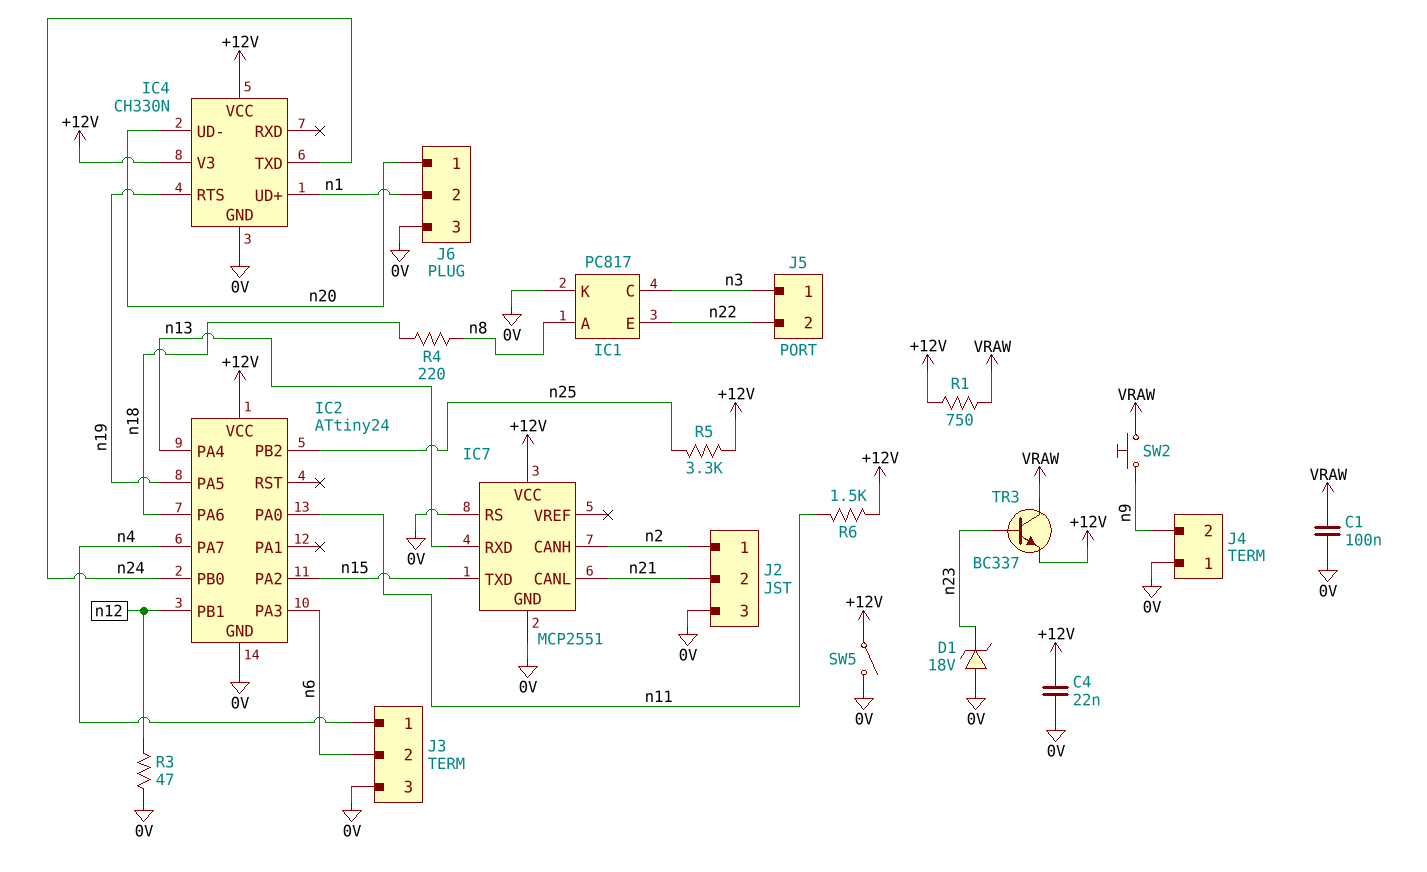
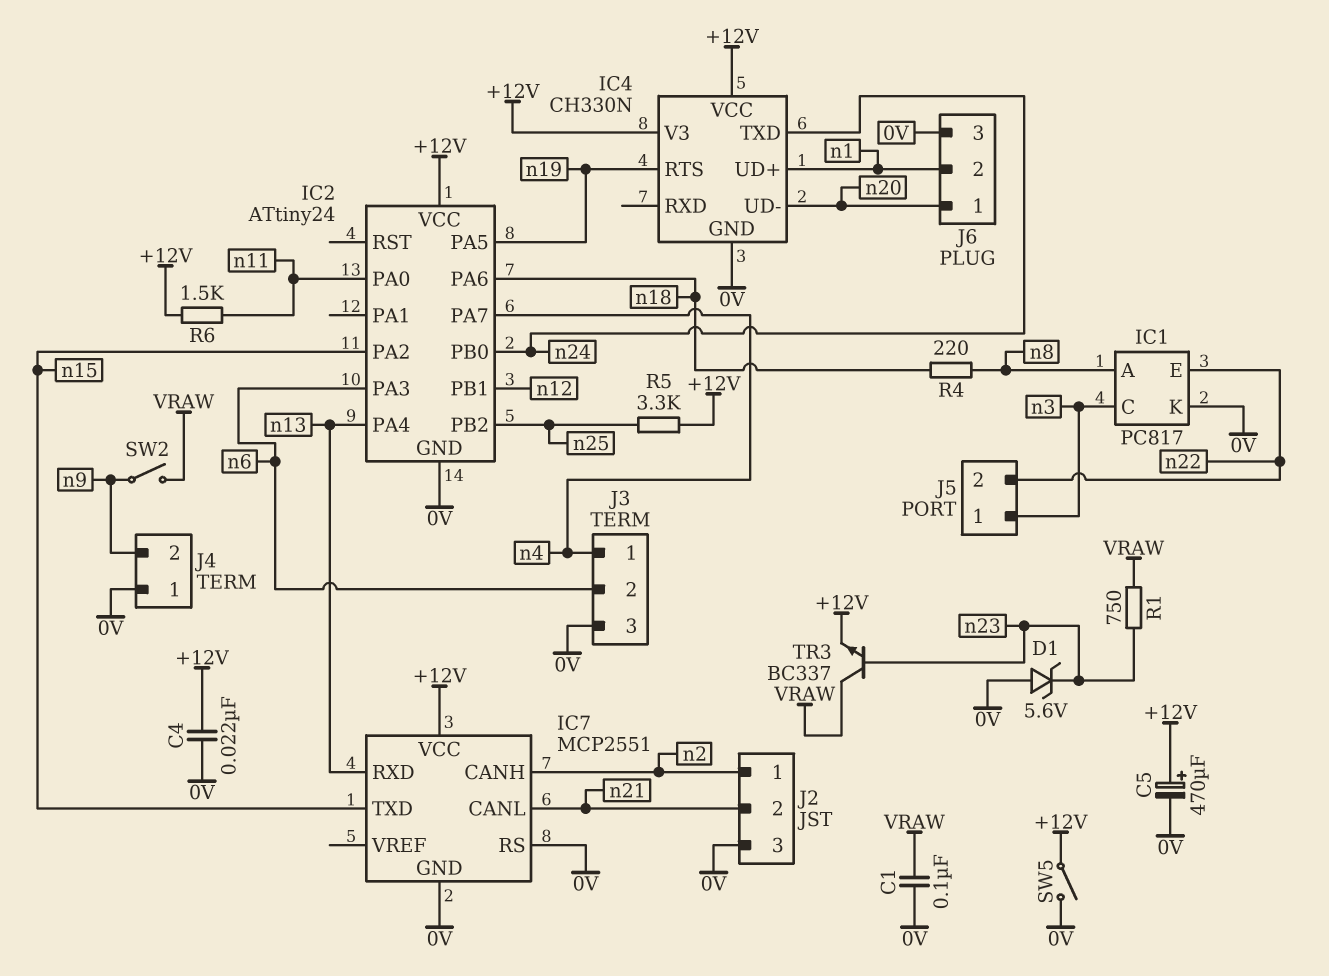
C5: none -> 470uF (plus +12V, minus 0V)
D1: zener 18V (A 0V, K n23) -> zener 5.6V (A 0V, K n23)
R1: 750 (+12V, VRAW) -> 750 (VRAW, n23)
R3: 47 (0V, n12) -> none
SW2: button (VRAW, n9) -> switch (VRAW, n9)

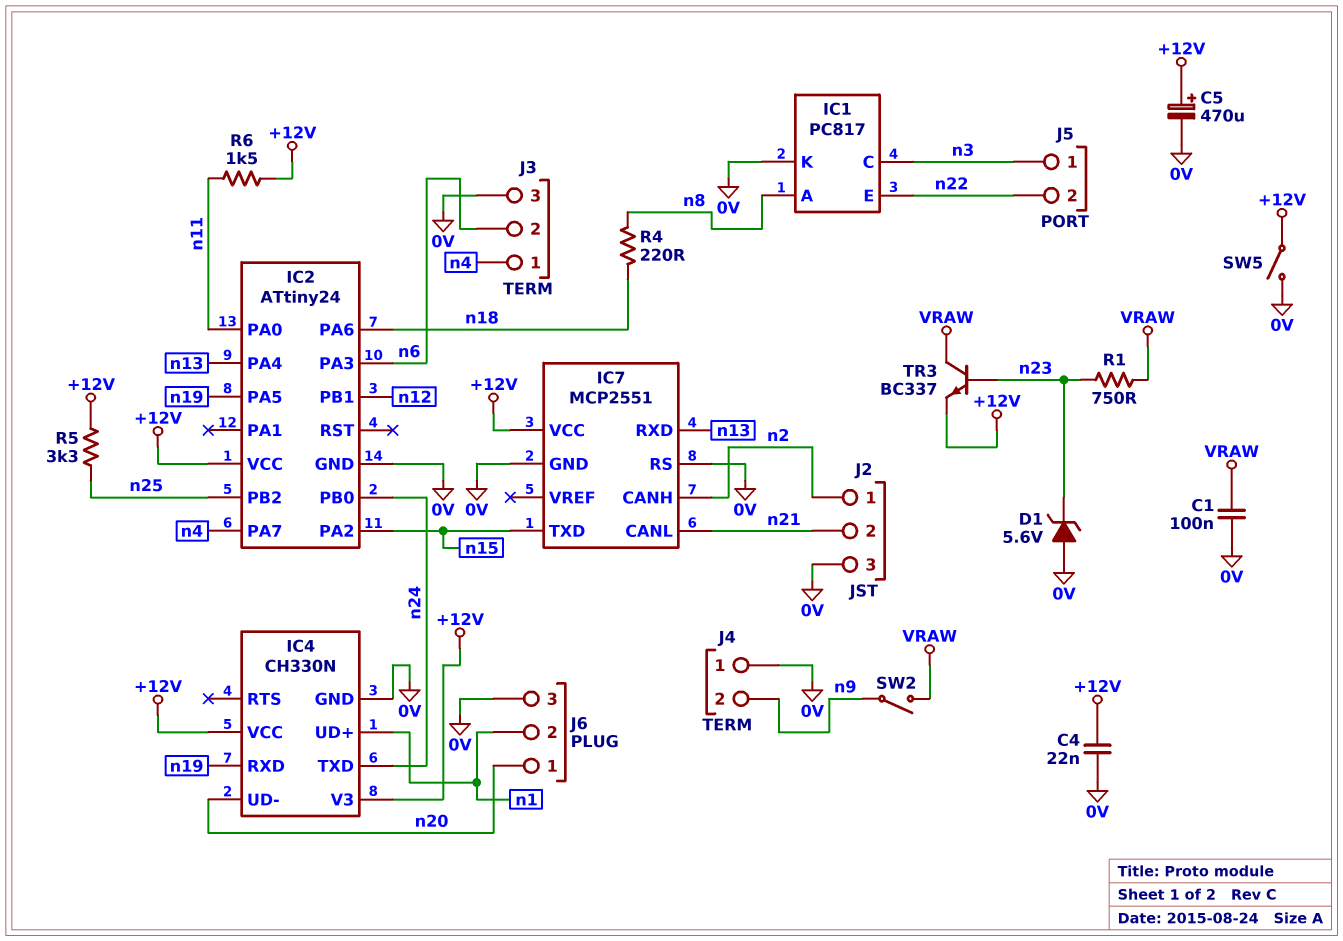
IC4 pin RTS: n19 -> none
IC4 pin RXD: none -> n19

